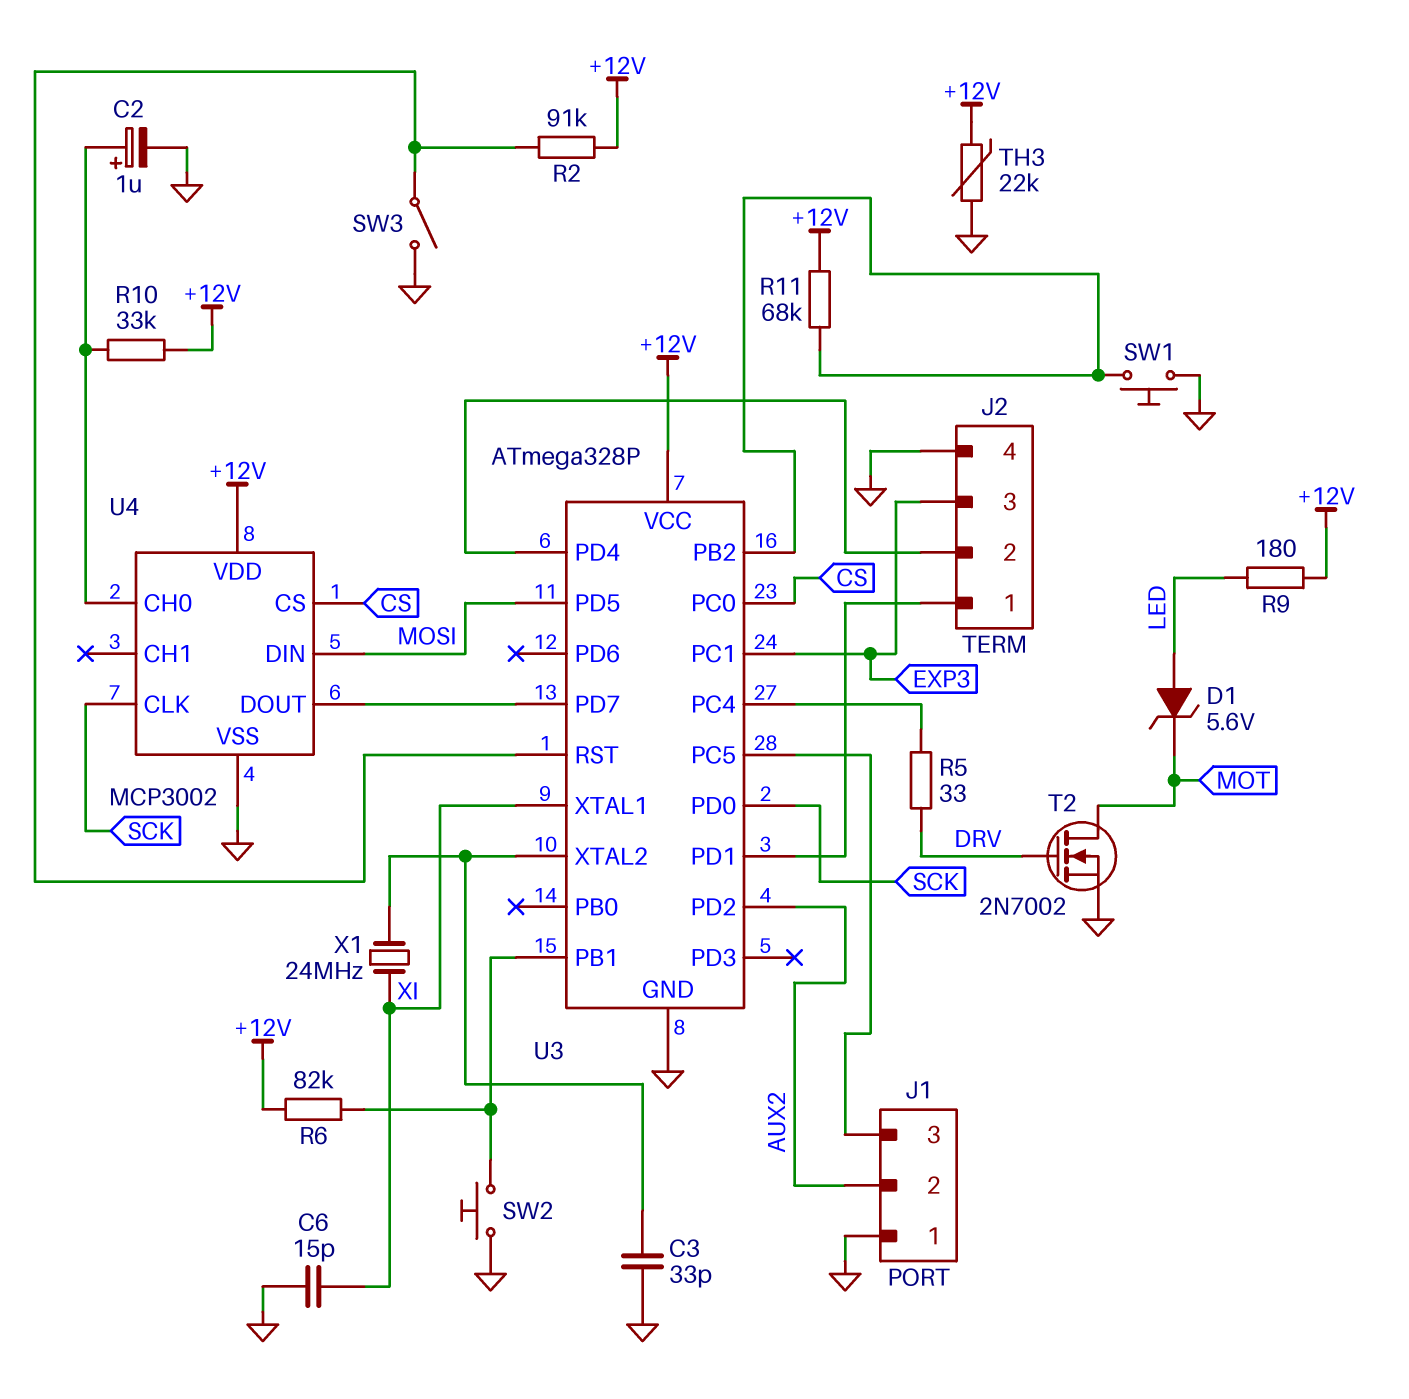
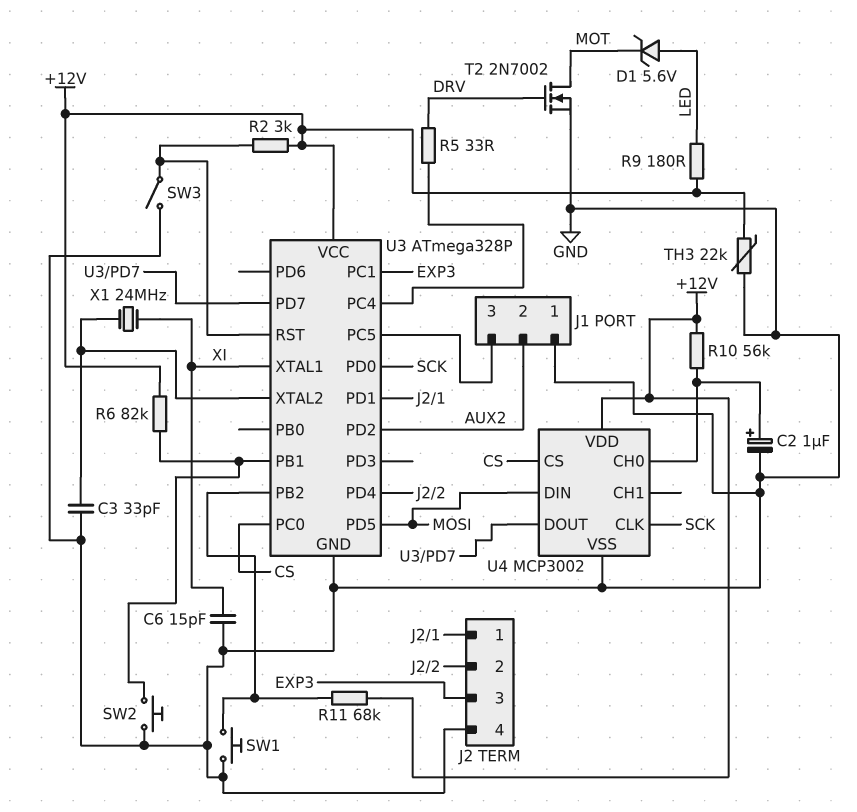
R2: 91k (+12V, U3/RST) -> 3k (+12V, U3/RST)
R10: 33k (+12V, U4/CH0) -> 56k (+12V, U4/CH0)

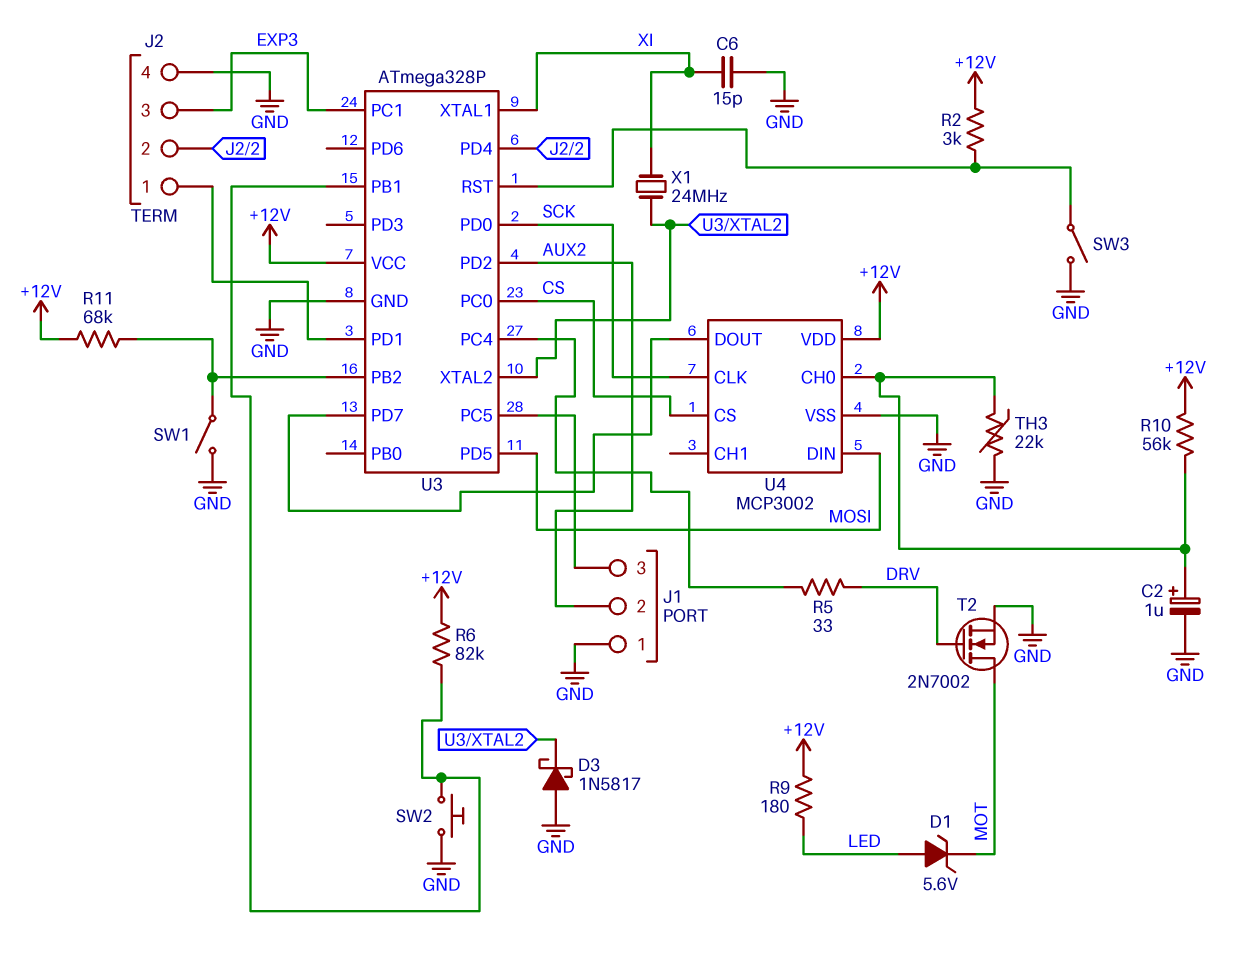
C3: 33pF (GND, U3/XTAL2) -> none
D3: none -> schottky 1N5817 (A GND, K U3/XTAL2)
SW1: button (GND, U3/PB2) -> switch (GND, U3/PB2)
TH3: 22k (+12V, GND) -> 22k (GND, U4/CH0)

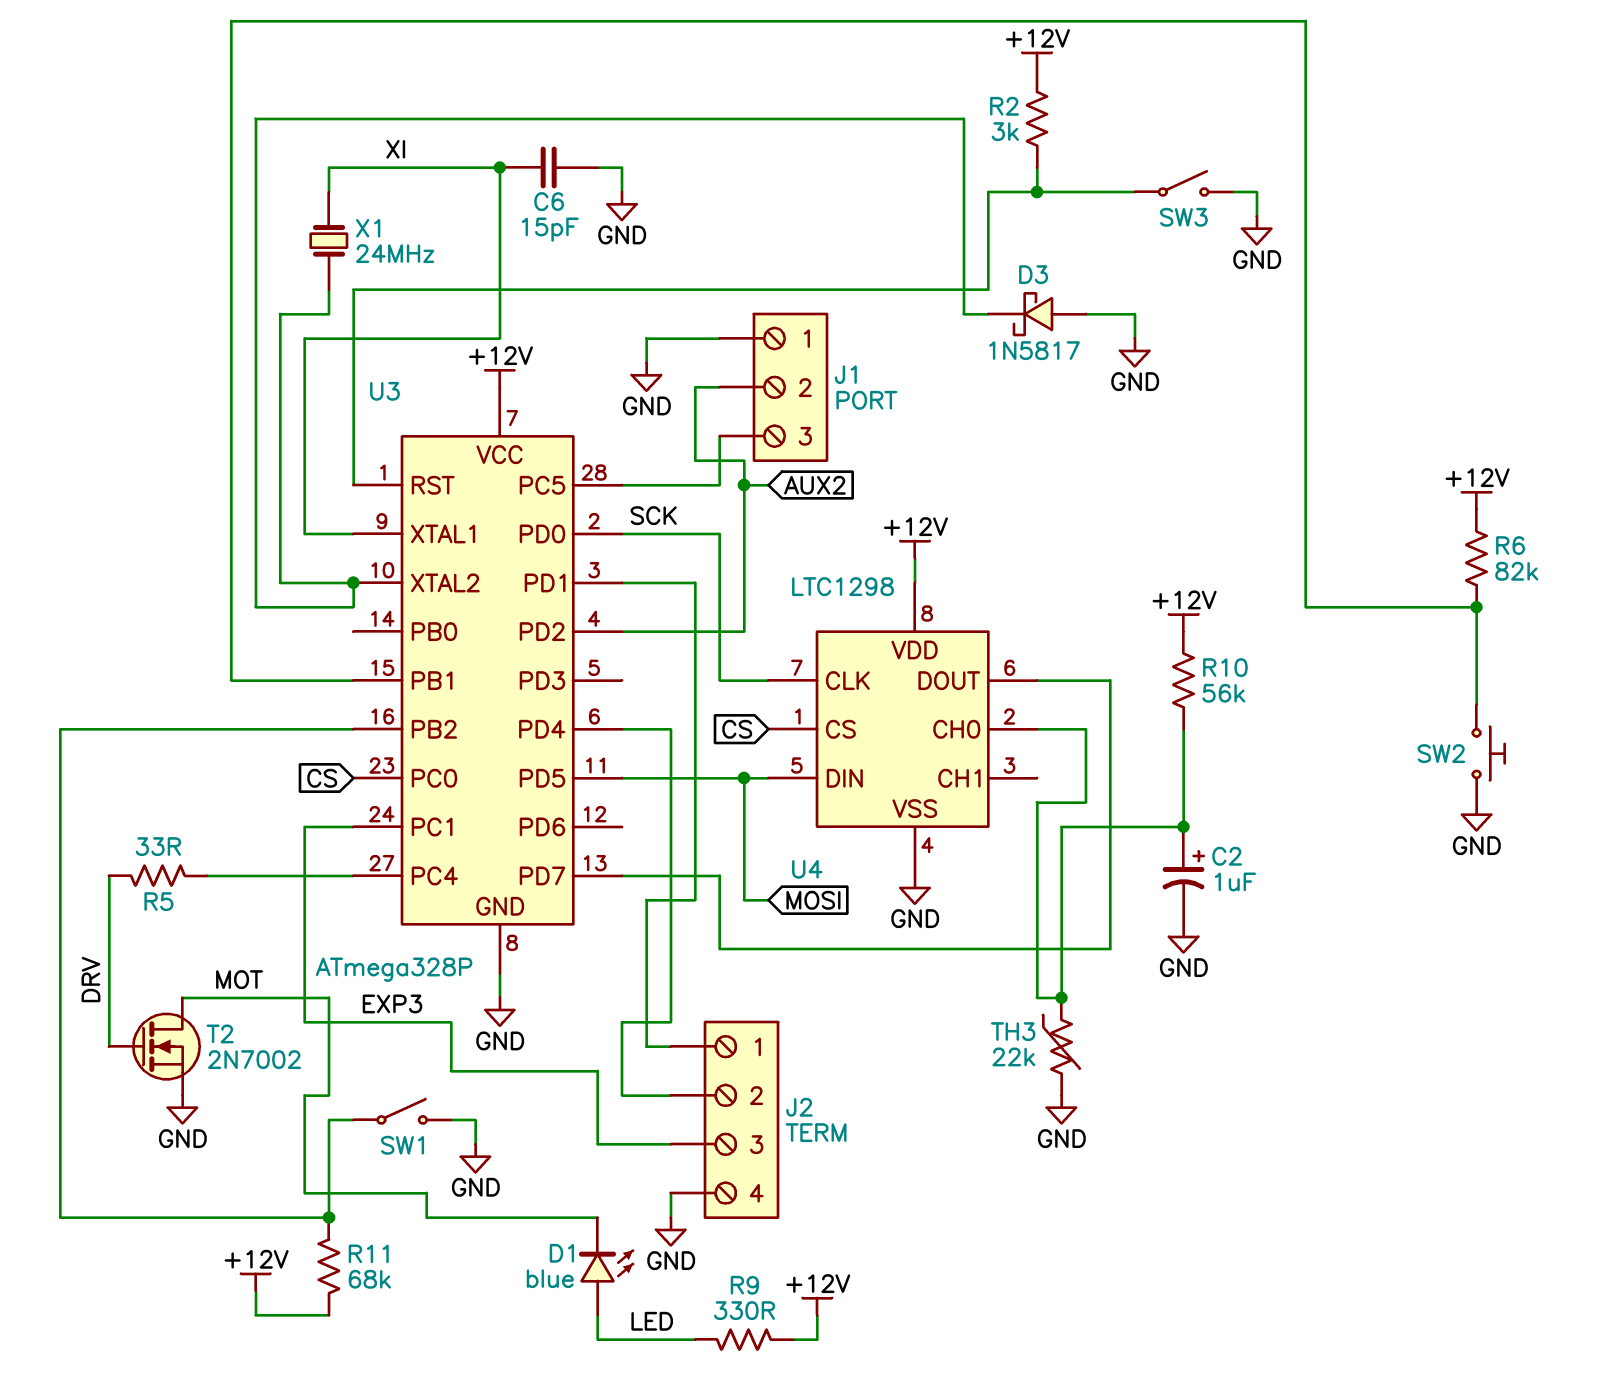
D1: zener 5.6V (A LED, K MOT) -> LED blue (A LED, K MOT)
R9: 180 (+12V, LED) -> 330 (+12V, LED)
U4: MCP3002 -> LTC1298

